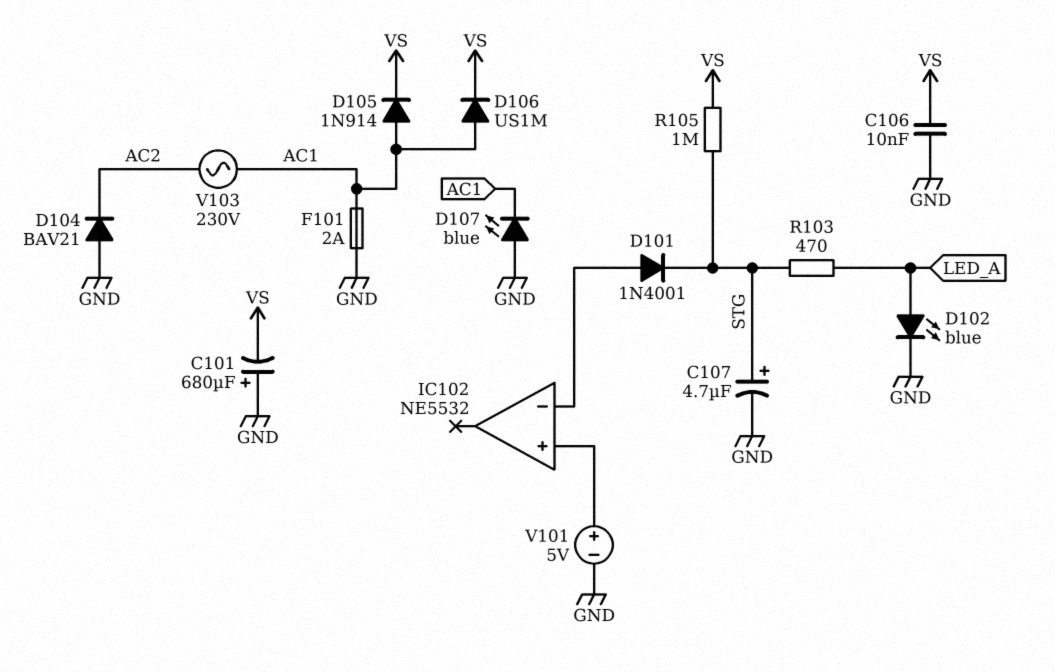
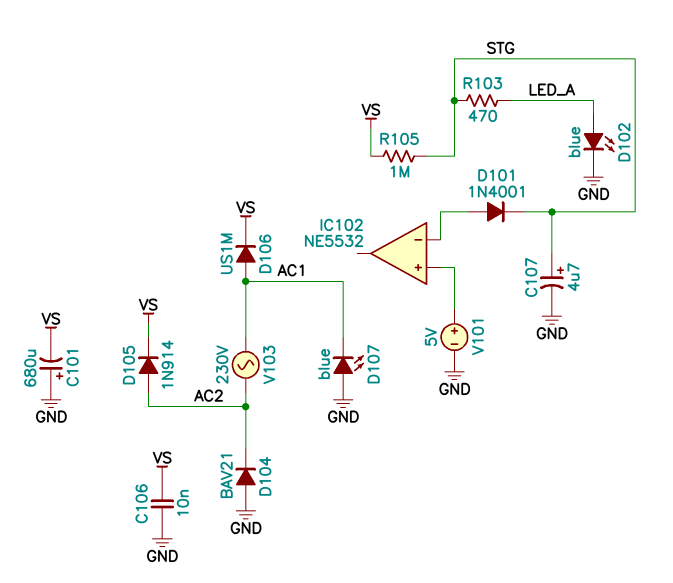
D105: diode 1N914 (A AC1, K VS) -> diode 1N914 (A AC2, K VS)
F101: 2A (AC1, GND) -> none

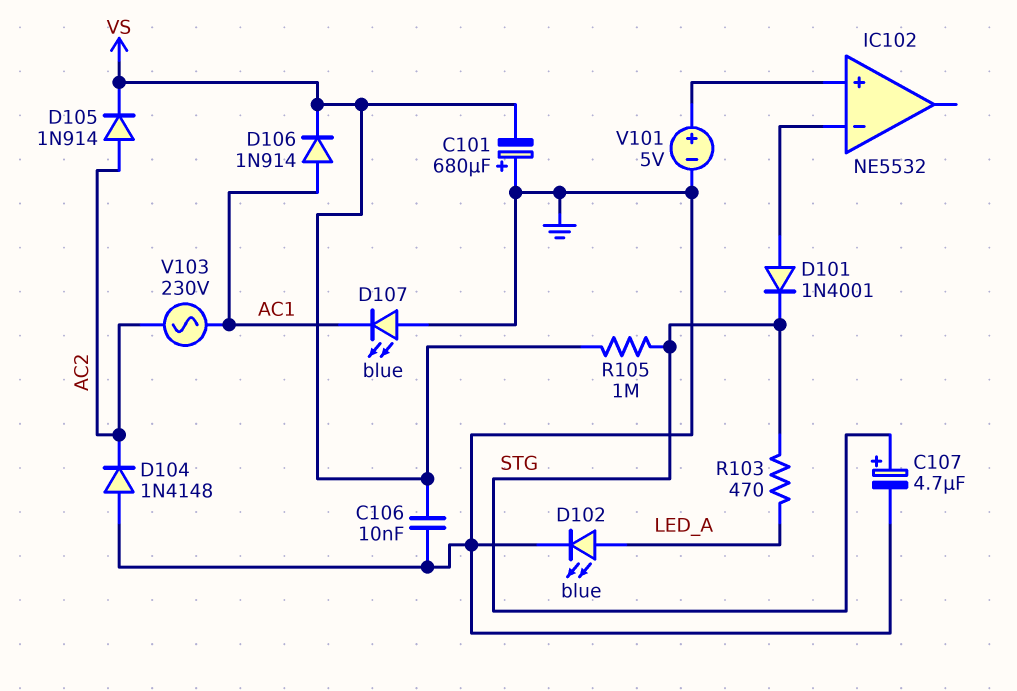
D104: diode BAV21 (A GND, K AC2) -> diode 1N4148 (A GND, K AC2)
D106: diode US1M (A AC1, K VS) -> diode 1N914 (A AC1, K VS)

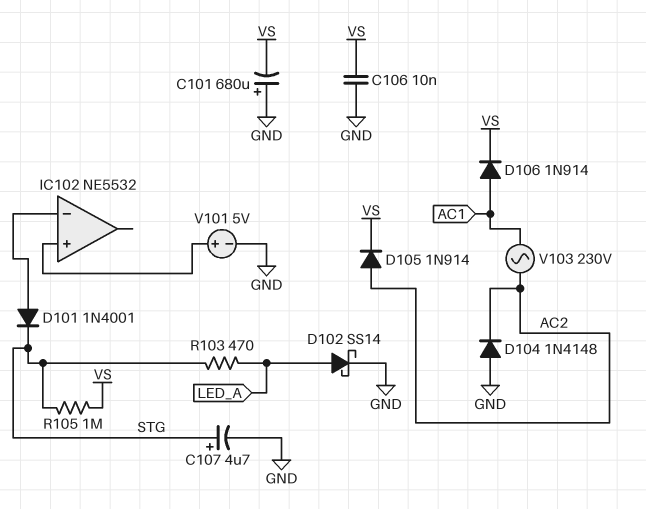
D102: LED blue (A LED_A, K GND) -> schottky SS14 (A LED_A, K GND)
D107: LED blue (A GND, K AC1) -> none

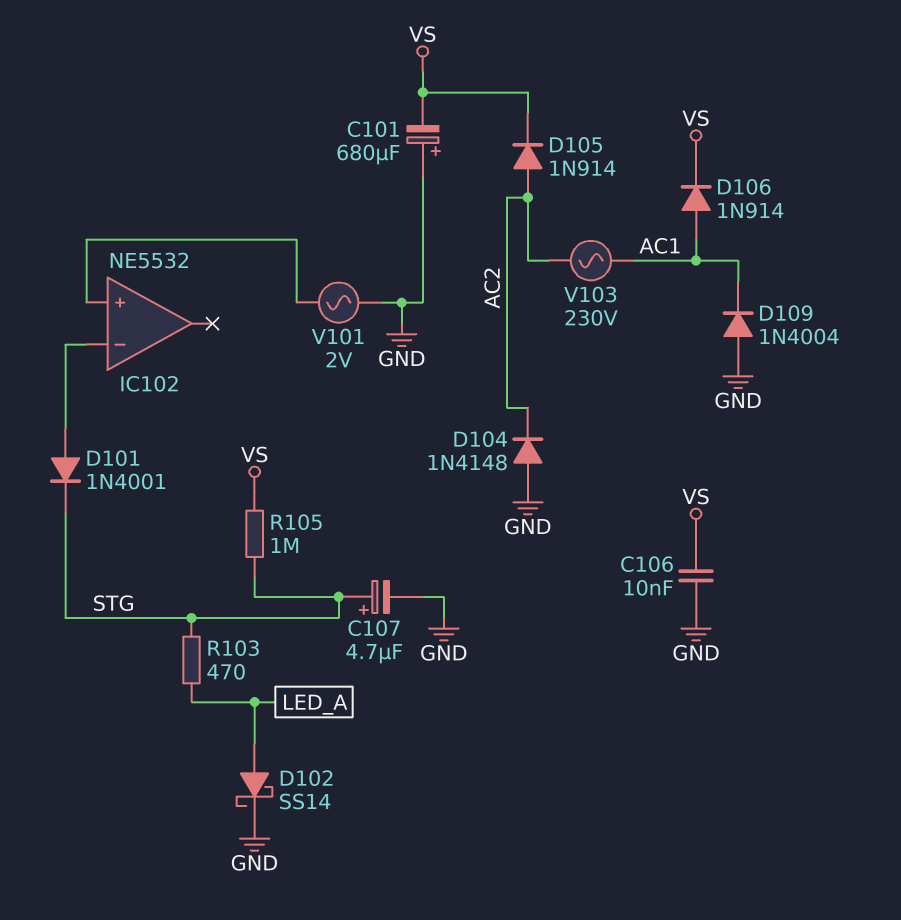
D109: none -> diode 1N4004 (A GND, K AC1)
V101: 5V (plus IC102/in+, minus GND) -> AC 2V (GND, IC102/in+)

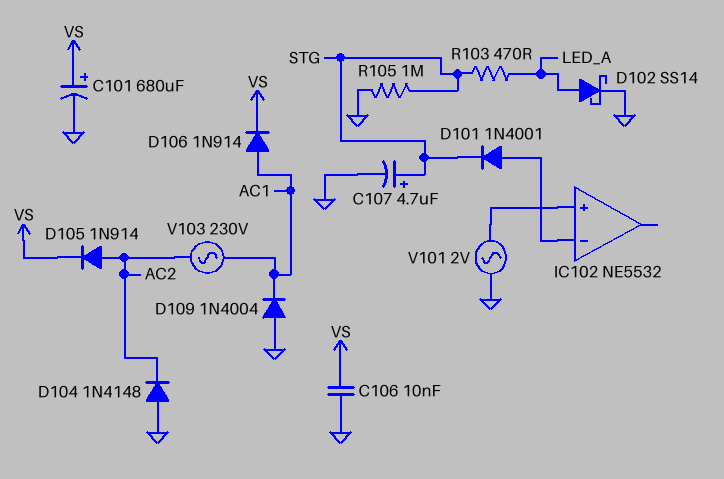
C101: 680uF (plus GND, minus VS) -> 680uF (plus VS, minus GND)
R105: 1M (STG, VS) -> 1M (GND, STG)

